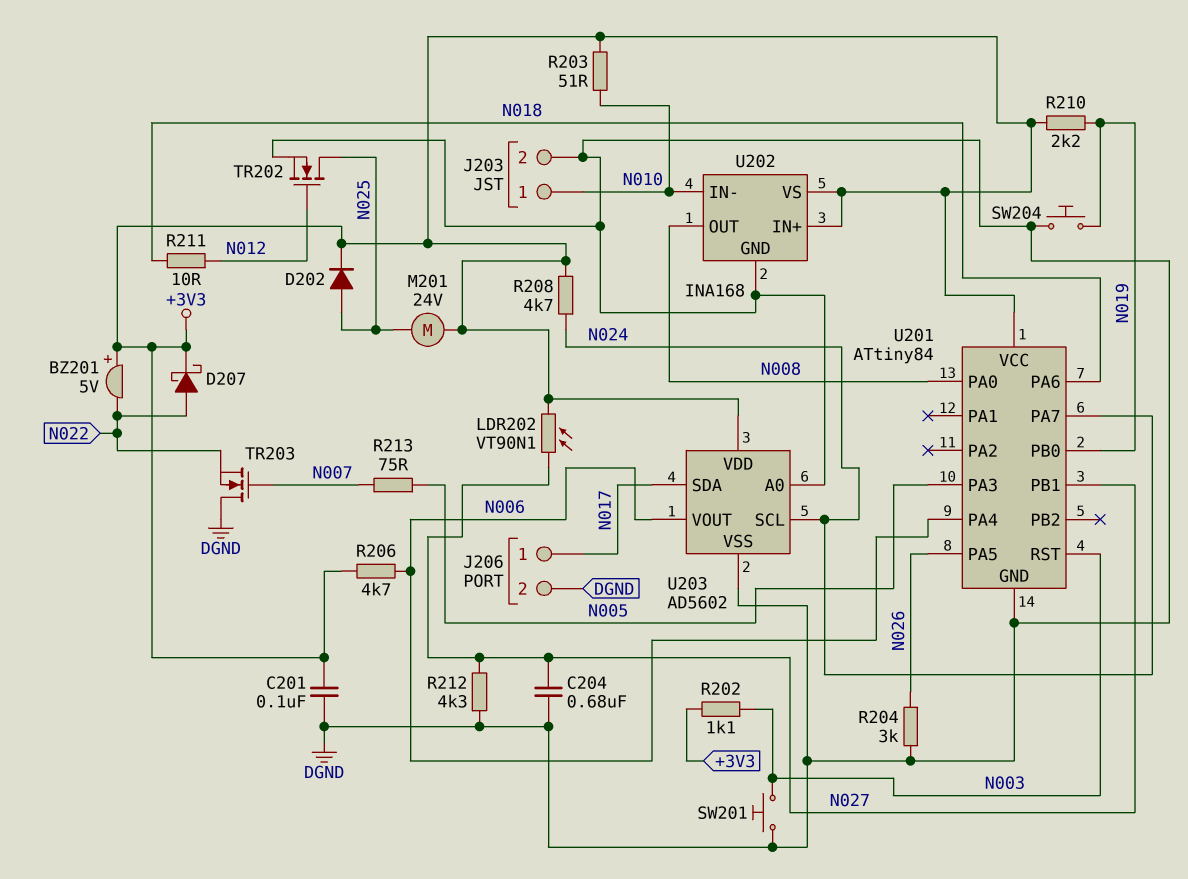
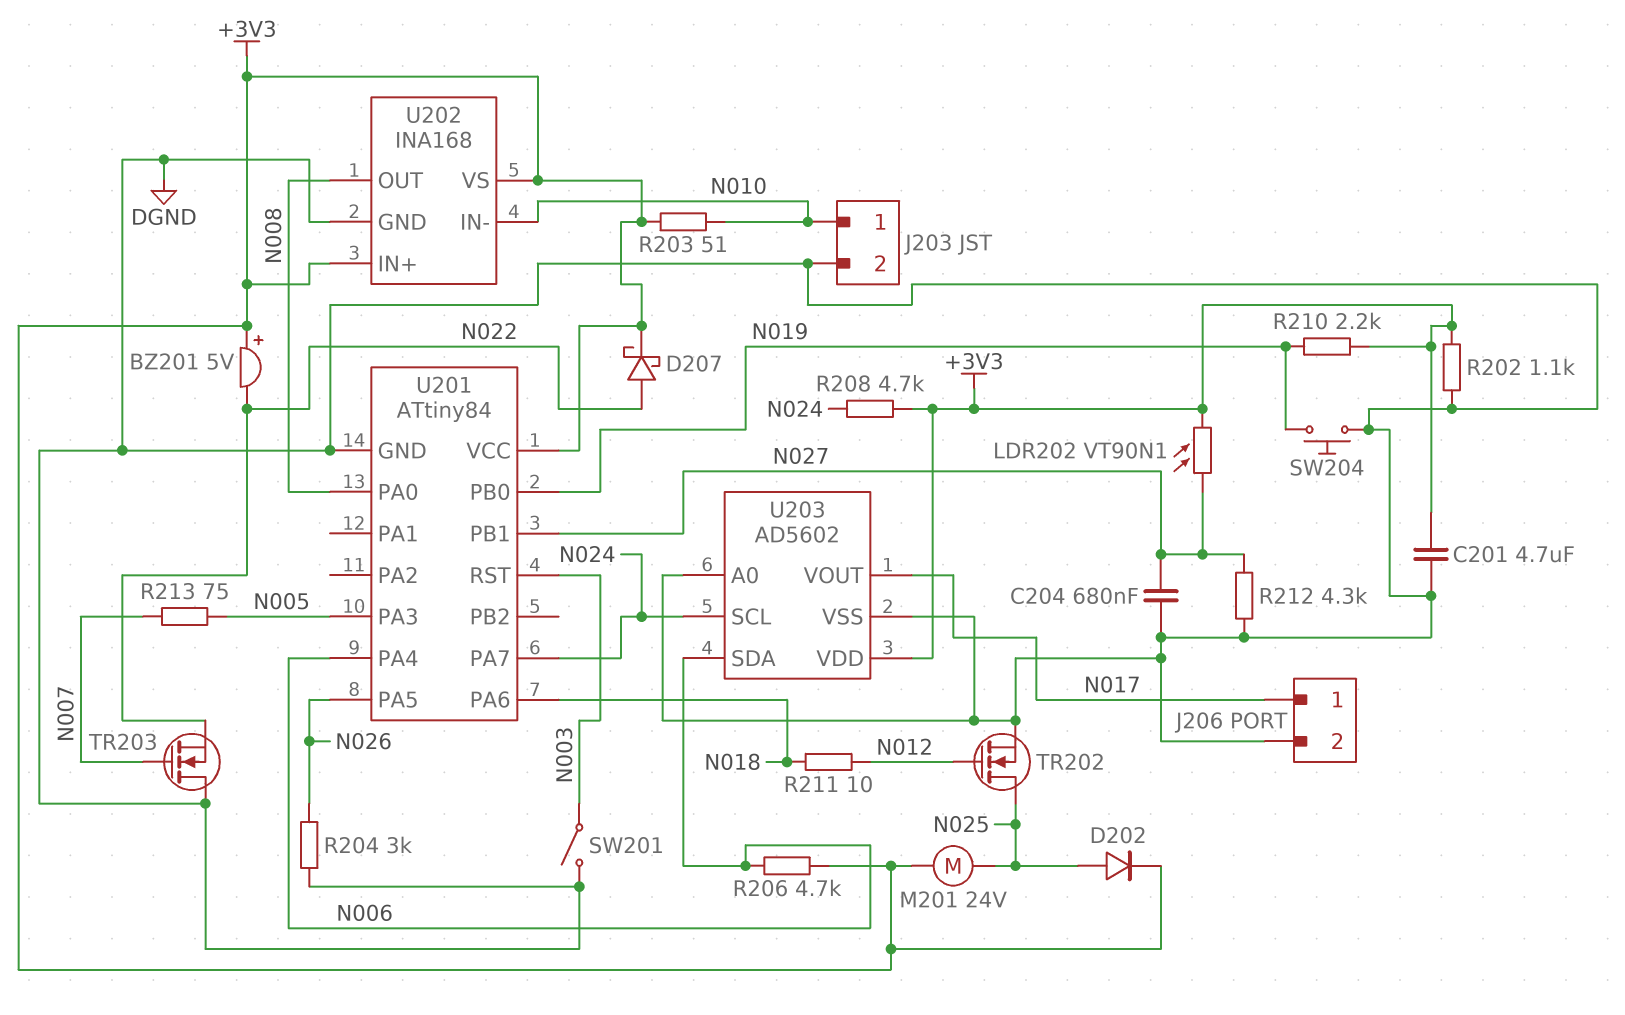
C201: 100nF (+3V3, DGND) -> 4.7uF (+3V3, DGND)
R202: 1.1k (+3V3, N003) -> 1.1k (+3V3, DGND)
SW201: button (DGND, N003) -> switch (DGND, N003)
U203 pin SDA: N017 -> N006
U203 pin VOUT: N006 -> N017

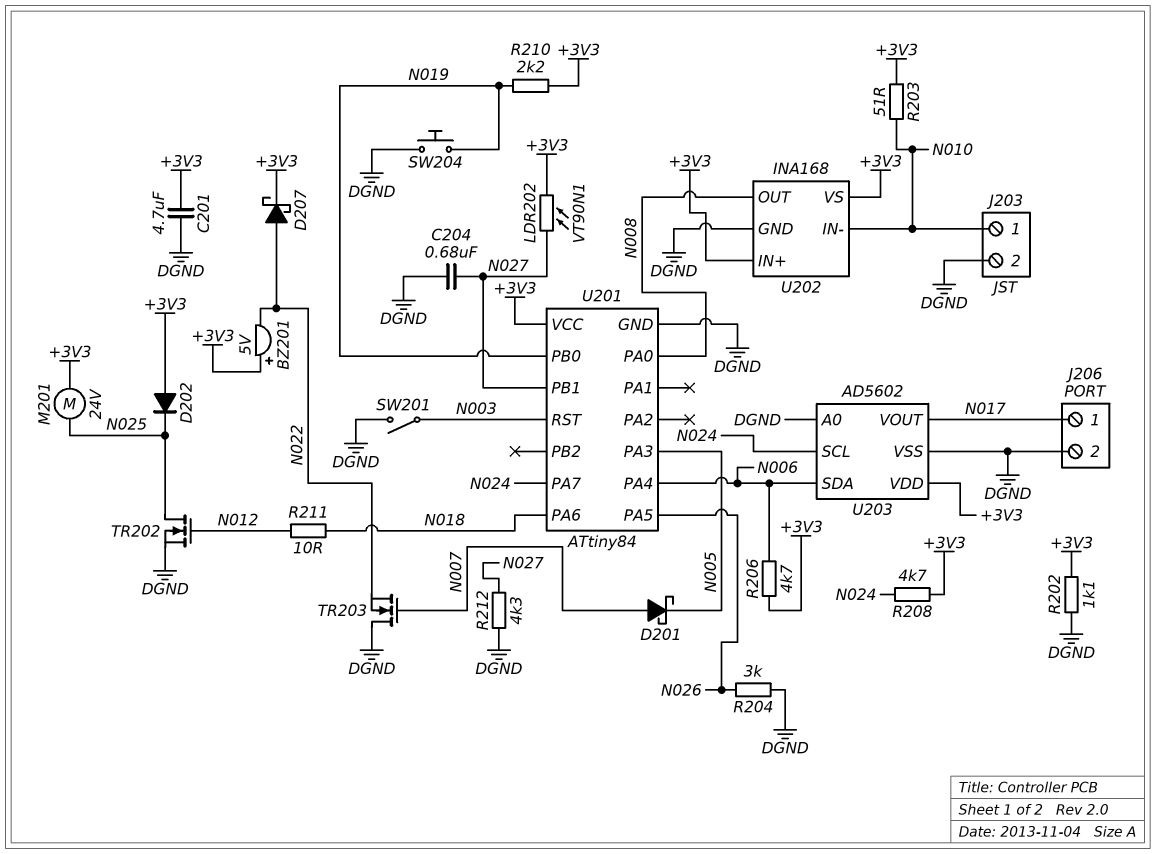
D201: none -> schottky (A N007, K N005)
D202: diode (A N025, K +3V3) -> diode (A +3V3, K N025)
R213: 75 (N005, N007) -> none

